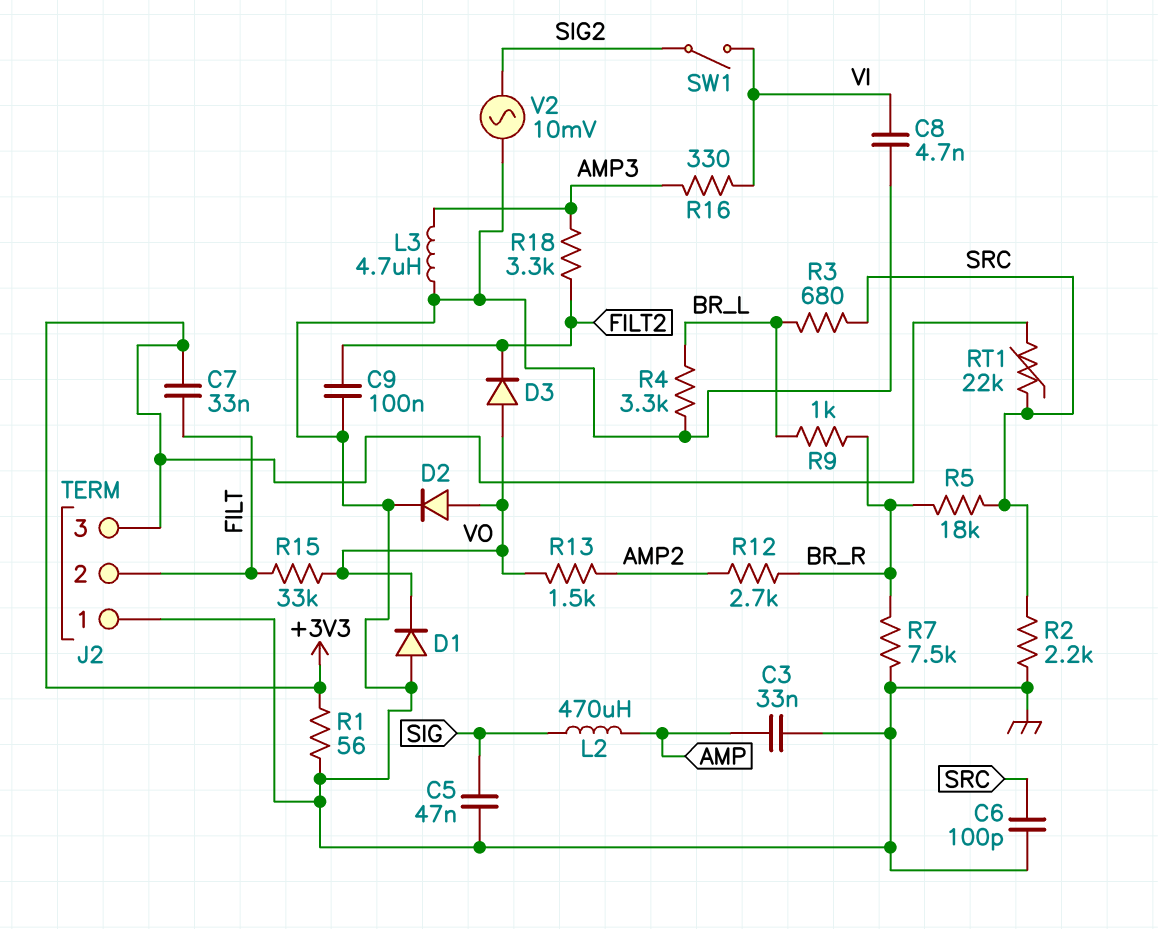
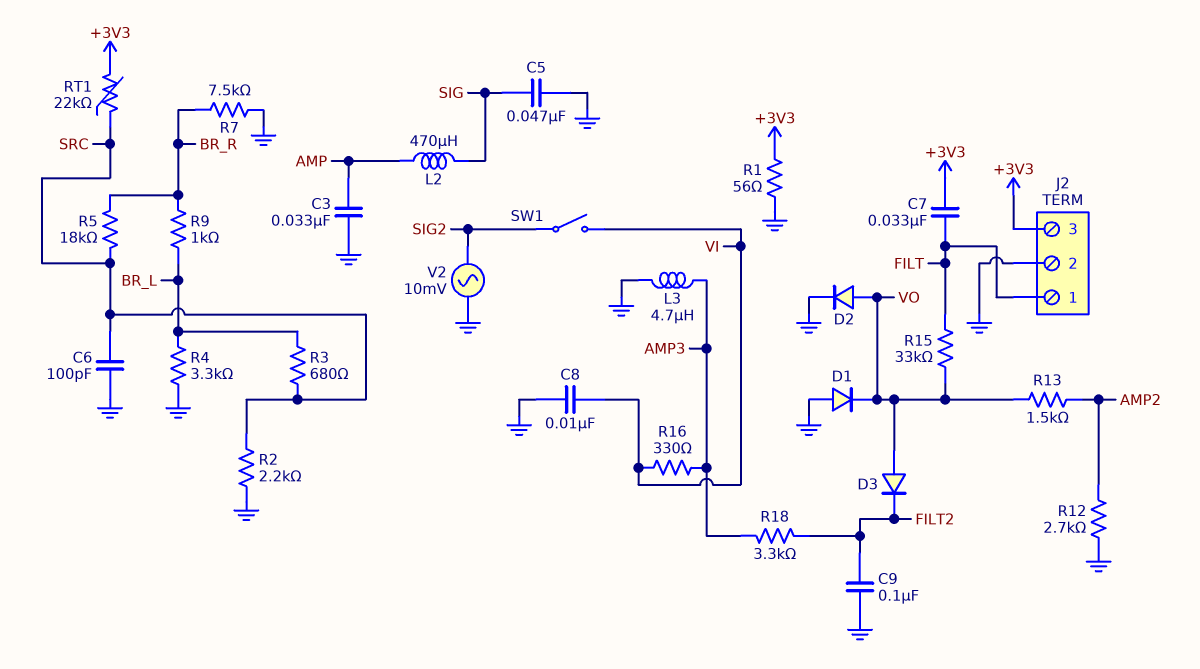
C8: 4.7nF (GND, VI) -> 10nF (GND, VI)
J2 pin 1: GND -> FILT
J2 pin 2: FILT -> GND
R12: 2.7k (AMP2, BR_R) -> 2.7k (AMP2, GND)

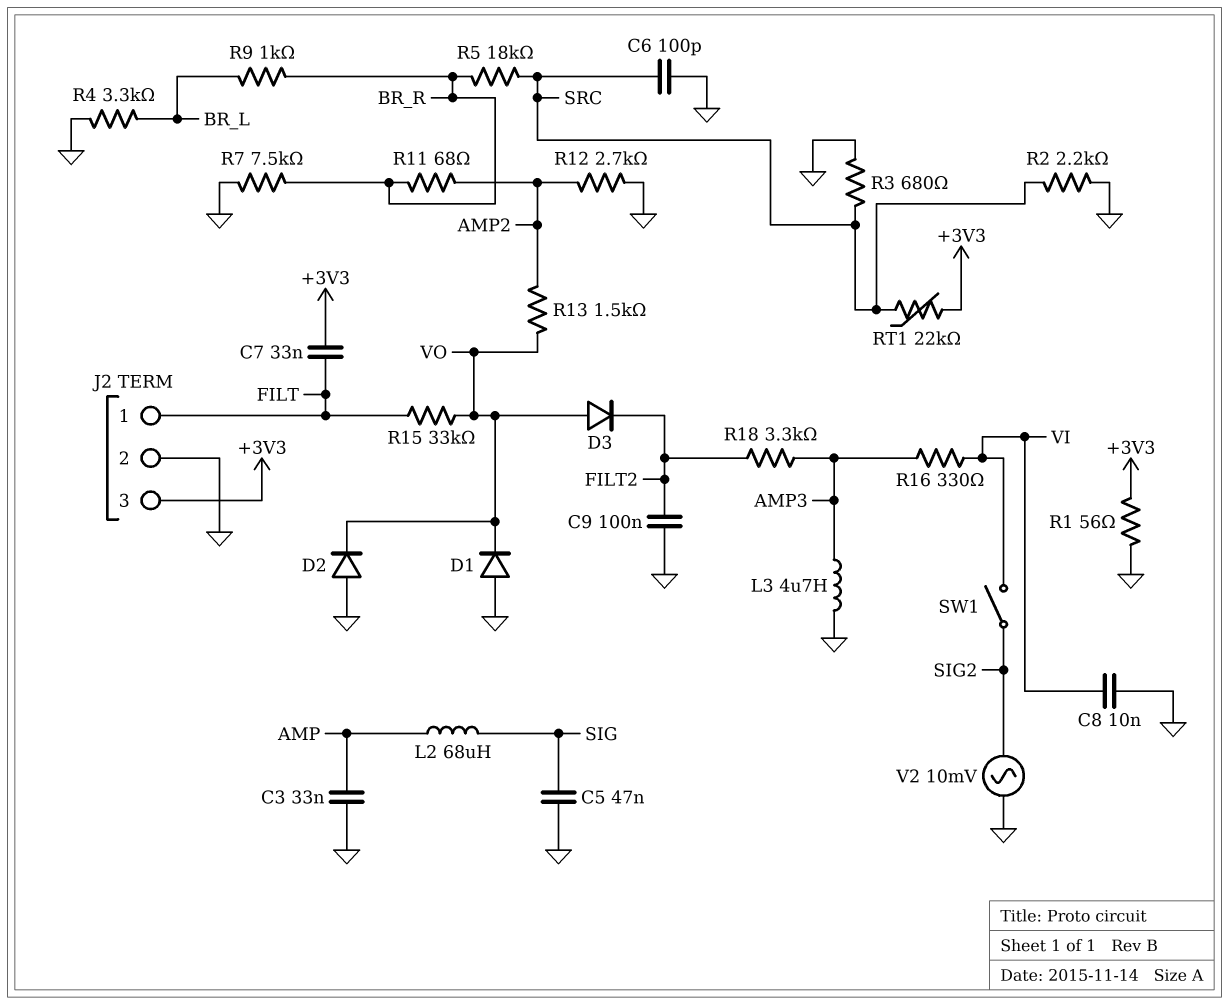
D2: diode (A VO, K GND) -> diode (A GND, K VO)
L2: 470uH (AMP, SIG) -> 68uH (AMP, SIG)
R3: 680 (BR_L, SRC) -> 680 (GND, SRC)
R11: none -> 68 (AMP2, BR_R)

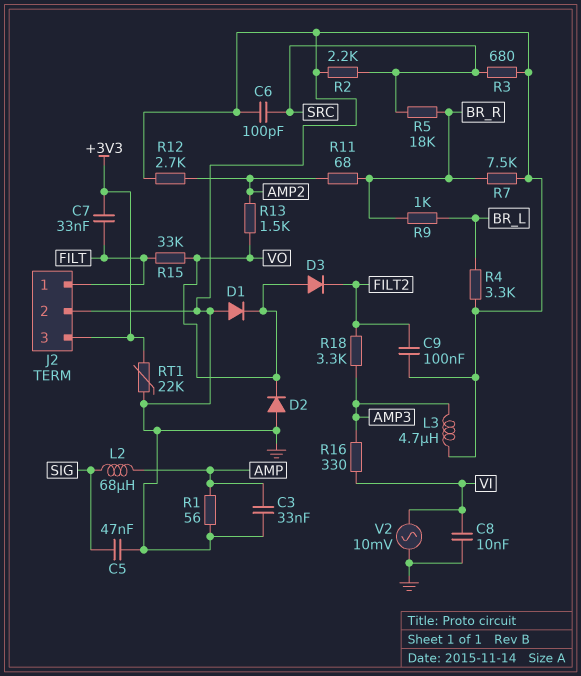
R1: 56 (+3V3, GND) -> 56 (AMP, GND)
RT1: 22k (+3V3, SRC) -> 22k (+3V3, GND)
SW1: switch (SIG2, VI) -> none
V2: AC 10mV (GND, SIG2) -> AC 10mV (GND, VI)

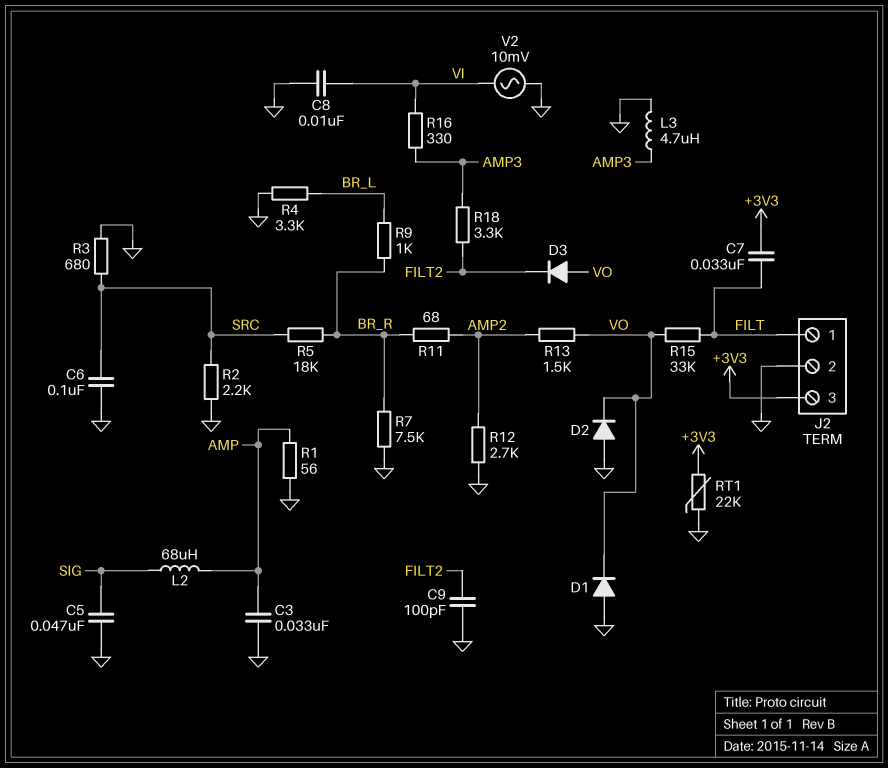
C6: 100pF (GND, SRC) -> 100nF (GND, SRC)
C9: 100nF (FILT2, GND) -> 100pF (FILT2, GND)

